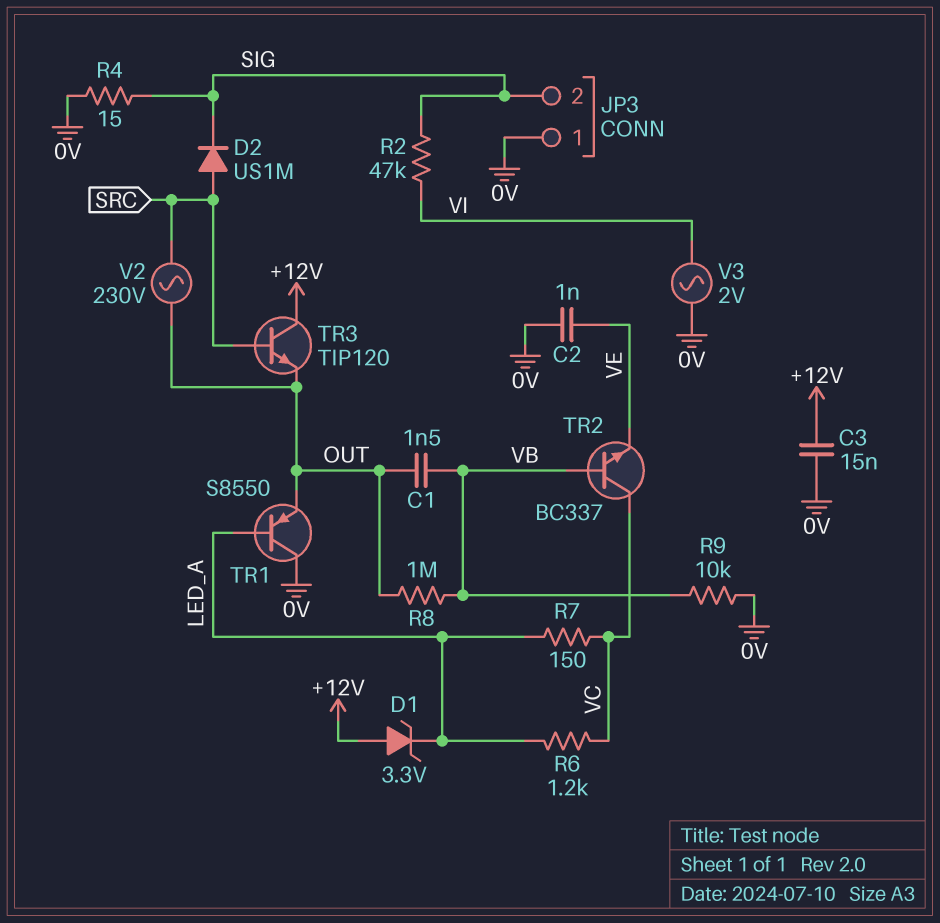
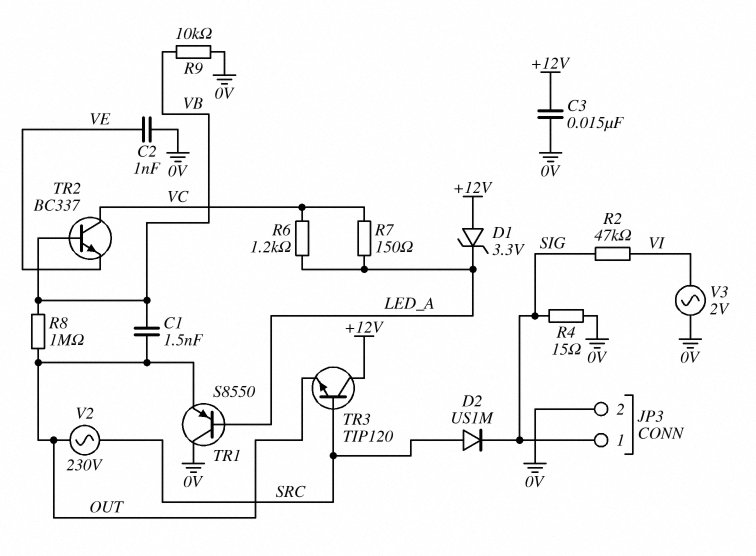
JP3 pin 1: 0V -> SIG
JP3 pin 2: SIG -> 0V

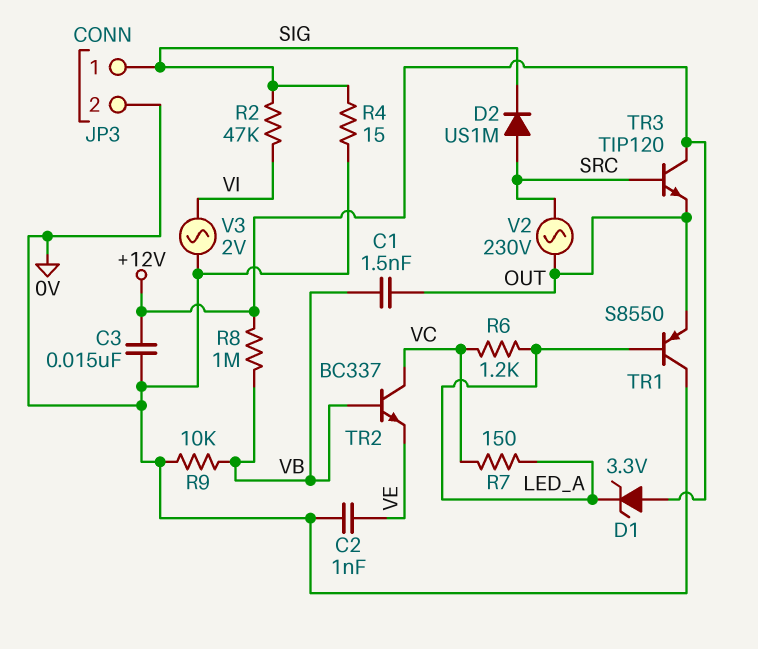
R8: 1M (OUT, VB) -> 1M (+12V, VB)

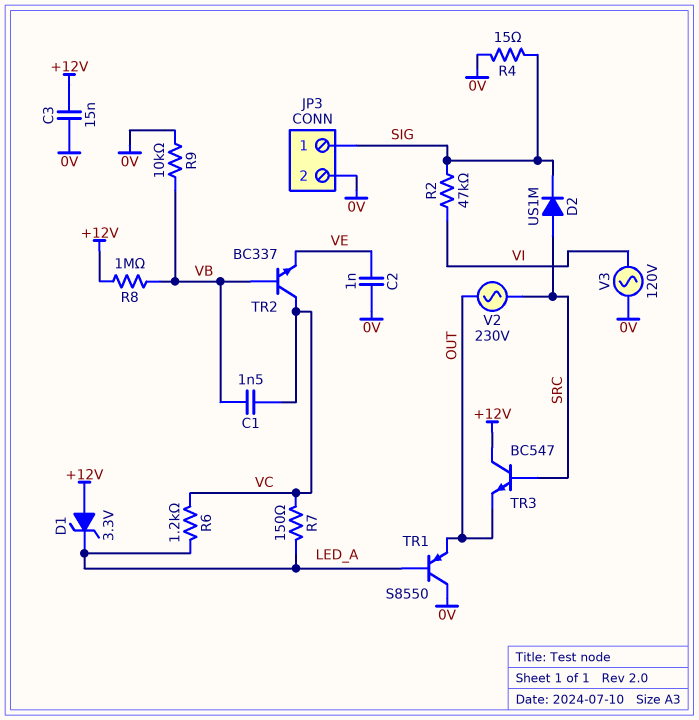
C1: 1.5nF (OUT, VB) -> 1.5nF (VB, VC)
TR3: NPN TIP120 (B SRC, C +12V, E OUT) -> NPN BC547 (B SRC, C +12V, E OUT)
V3: AC 2V (0V, VI) -> AC 120V (0V, VI)

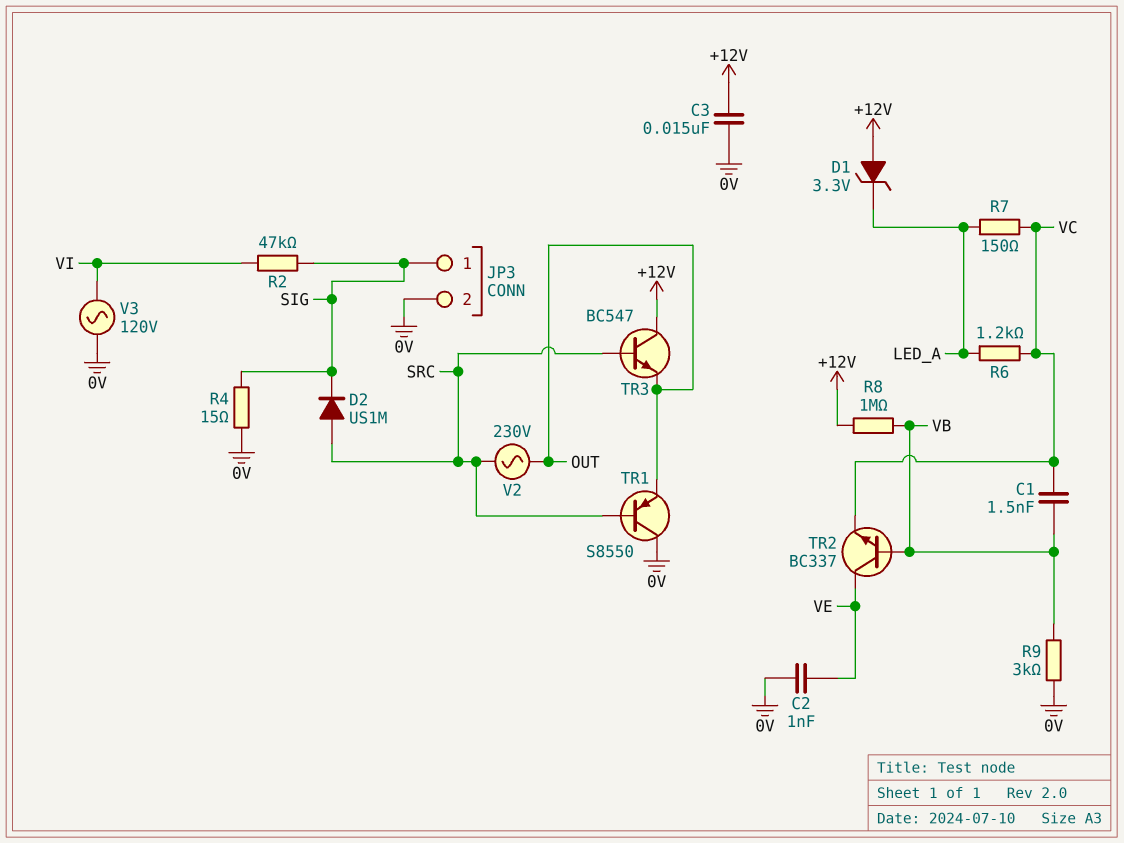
R9: 10k (0V, VB) -> 3k (0V, VB)
TR1: PNP S8550 (B LED_A, C 0V, E OUT) -> PNP S8550 (B SRC, C 0V, E OUT)
TR2: NPN BC337 (B VB, C VC, E VE) -> NPN BC337 (B VB, C VE, E VC)

